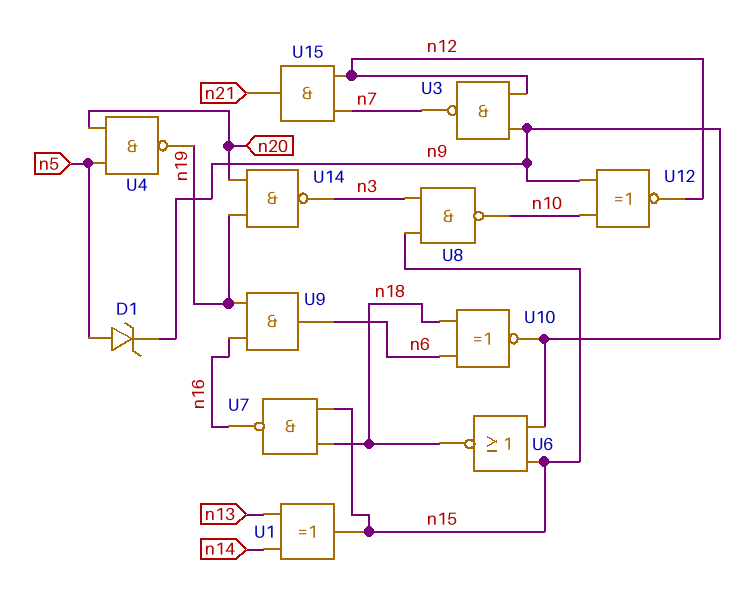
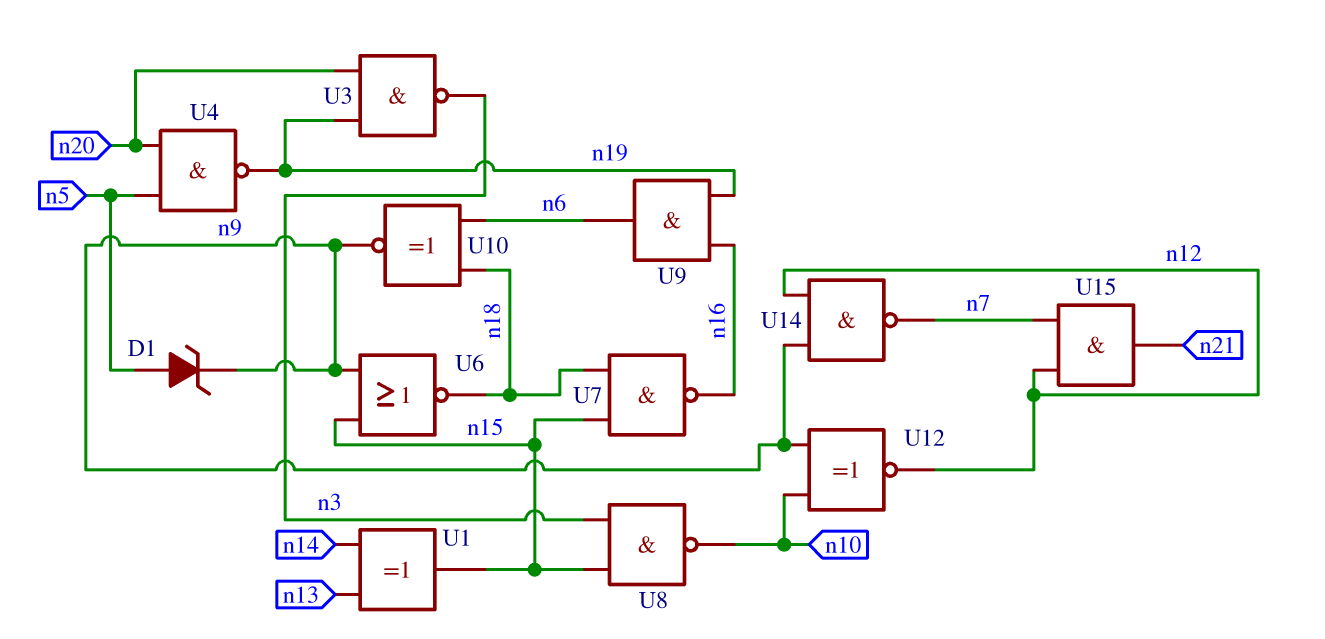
U3: NAND (in n9, in n12, out n7) -> NAND (in n19, in n20, out n3)
U14: NAND (in n19, in n20, out n3) -> NAND (in n9, in n12, out n7)

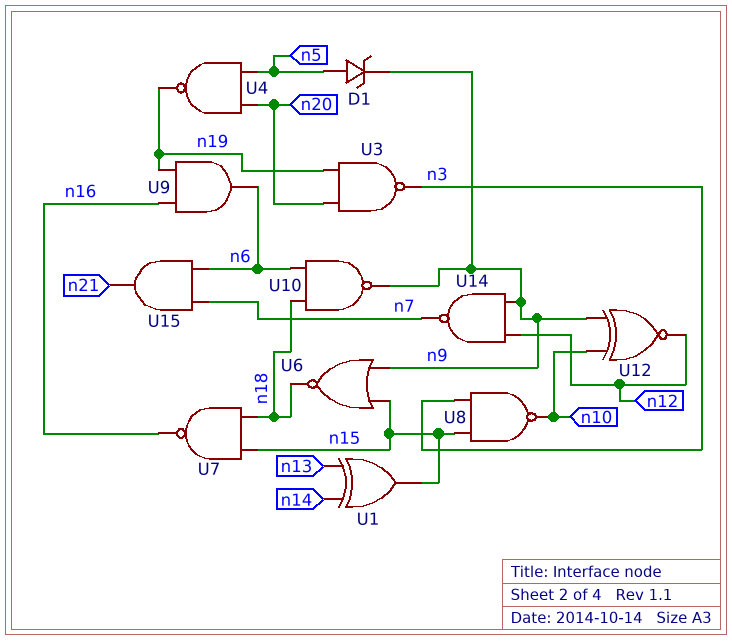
U10: XNOR (in n6, in n18, out n9) -> NAND (in n6, in n18, out n9)
U15: AND (in n7, in n12, out n21) -> AND (in n6, in n7, out n21)

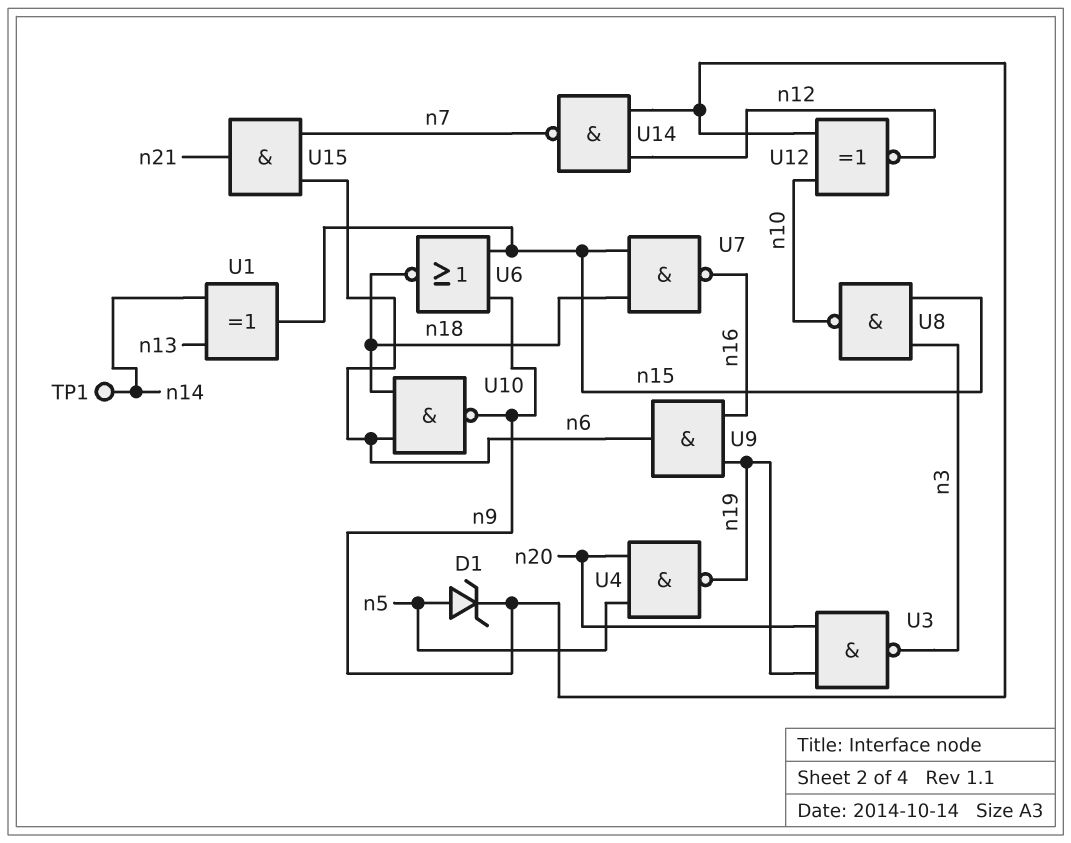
TP1: none -> test point (n14)

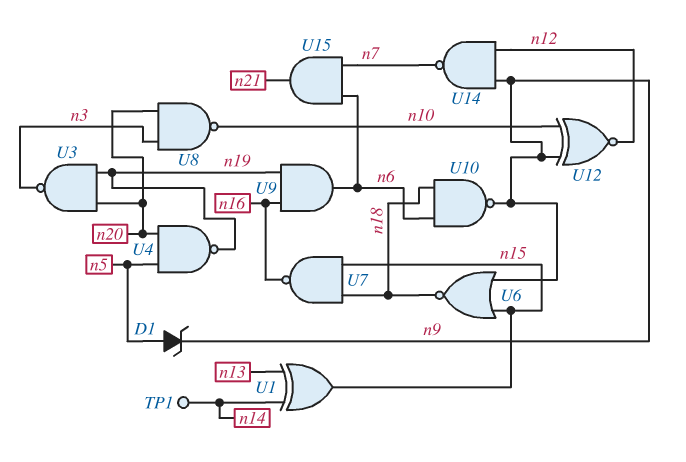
U8: NAND (in n3, in n15, out n10) -> NAND (in n3, in n20, out n10)

